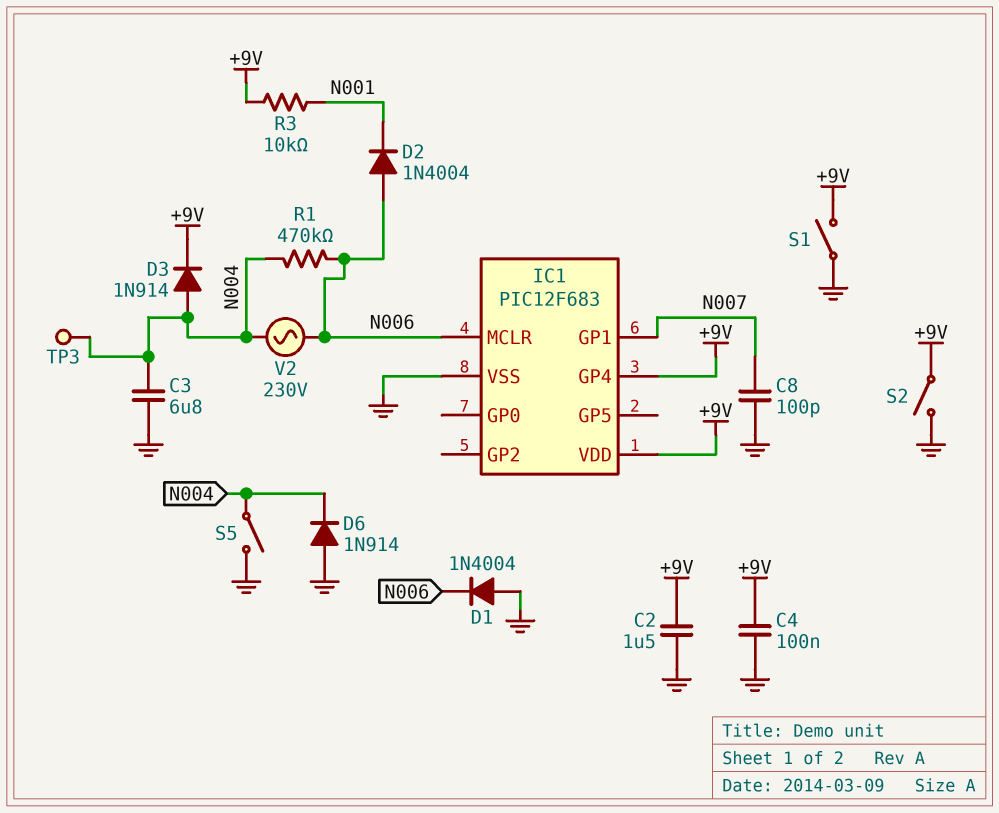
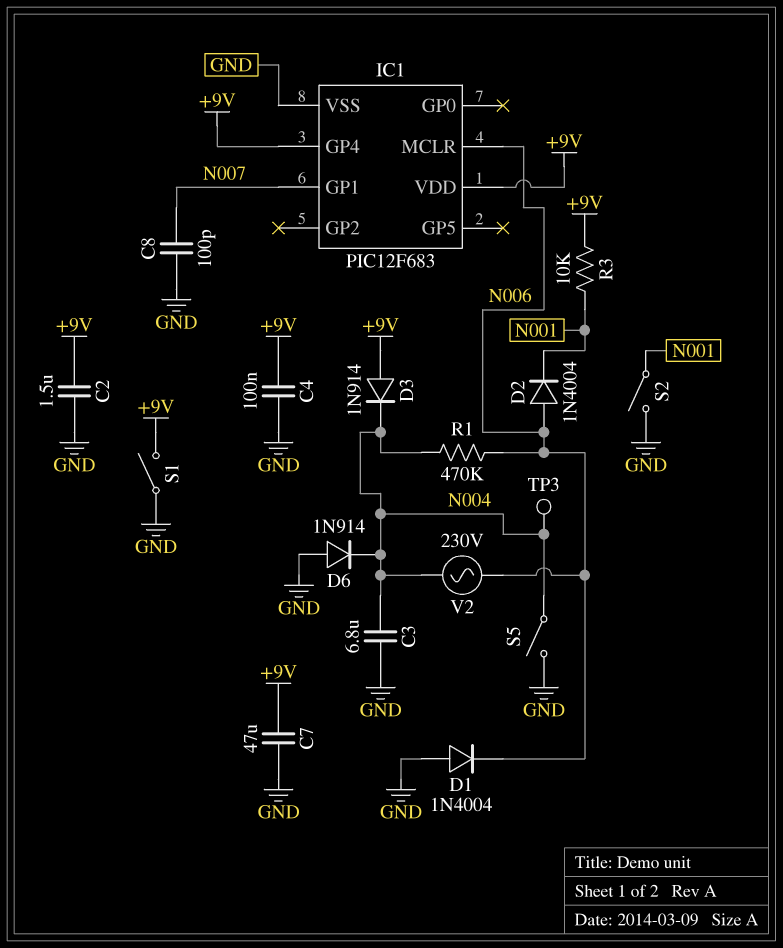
C7: none -> 47uF (+9V, GND)
D3: diode 1N914 (A N004, K +9V) -> diode 1N914 (A +9V, K N004)
S2: switch (+9V, GND) -> switch (GND, N001)

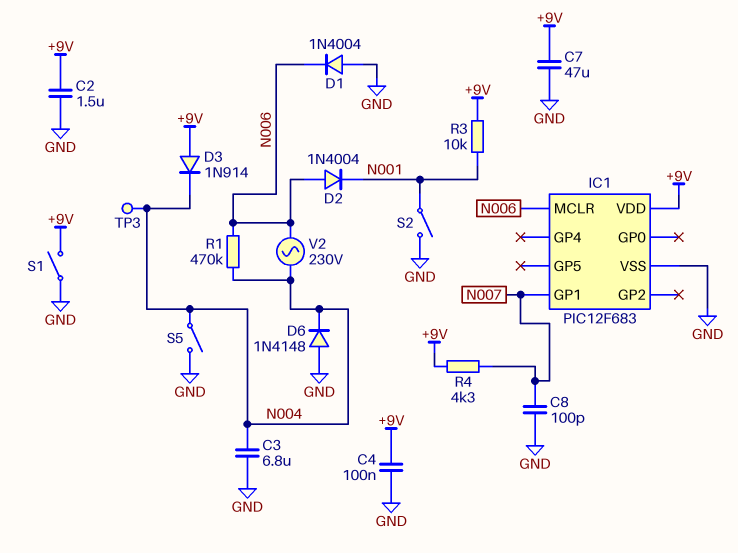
D6: diode 1N914 (A GND, K N004) -> diode 1N4148 (A GND, K N004)
IC1 pin GP4: +9V -> none
R4: none -> 4.3k (+9V, N007)

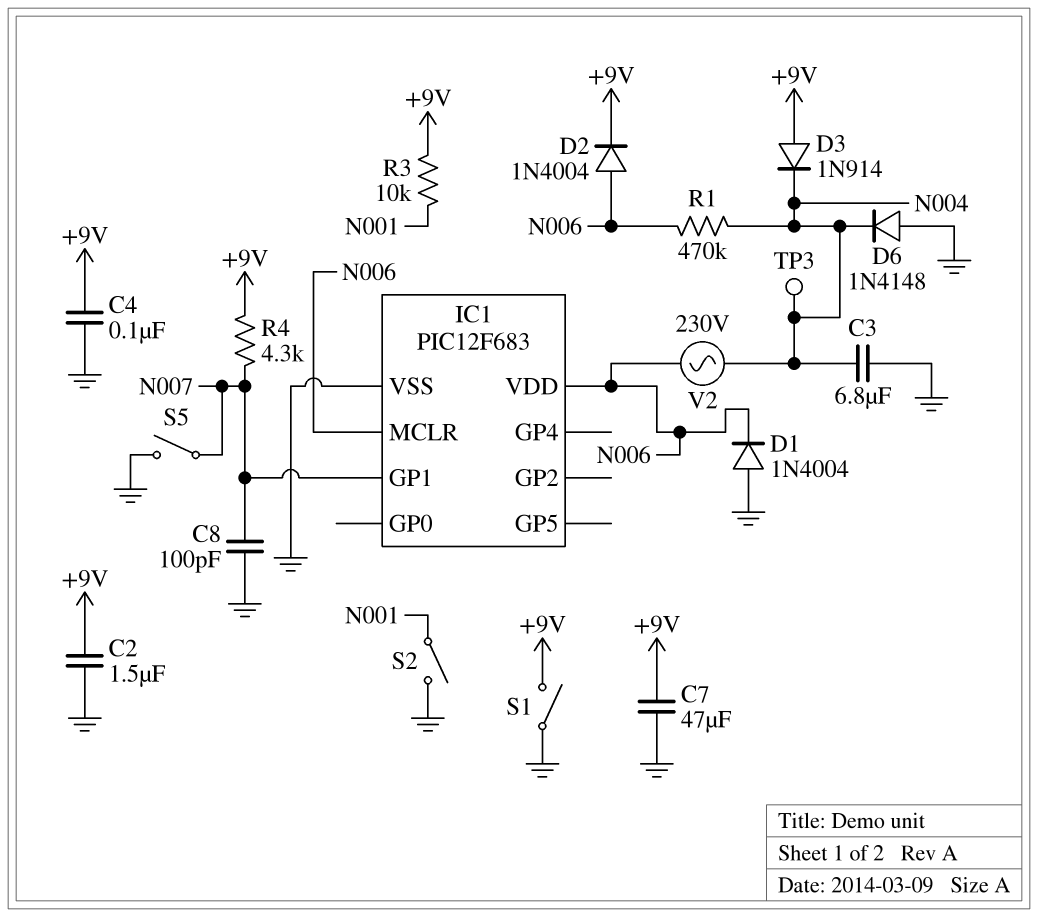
D2: diode 1N4004 (A N006, K N001) -> diode 1N4004 (A N006, K +9V)
IC1 pin VDD: +9V -> N006
S5: switch (GND, N004) -> switch (GND, N007)

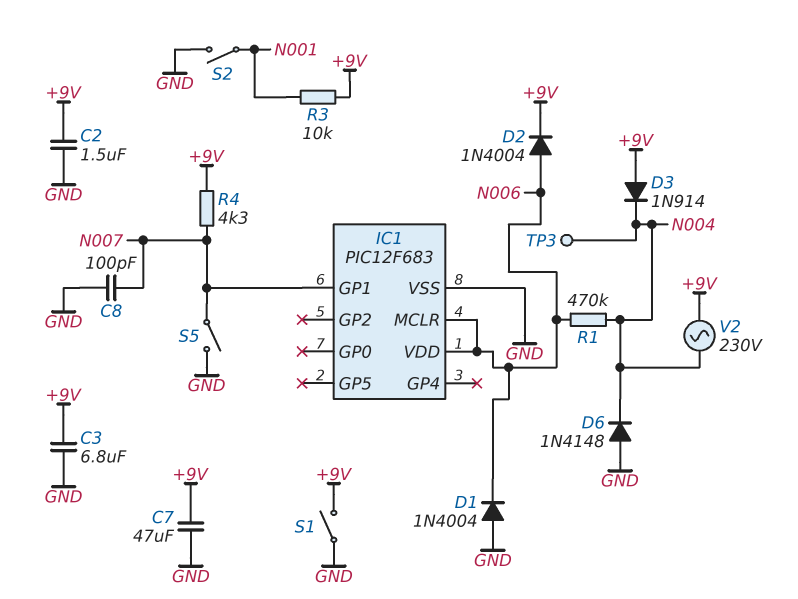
C3: 6.8uF (GND, N004) -> 6.8uF (+9V, GND)
C4: 100nF (+9V, GND) -> none
V2: AC 230V (N004, N006) -> AC 230V (+9V, N004)

